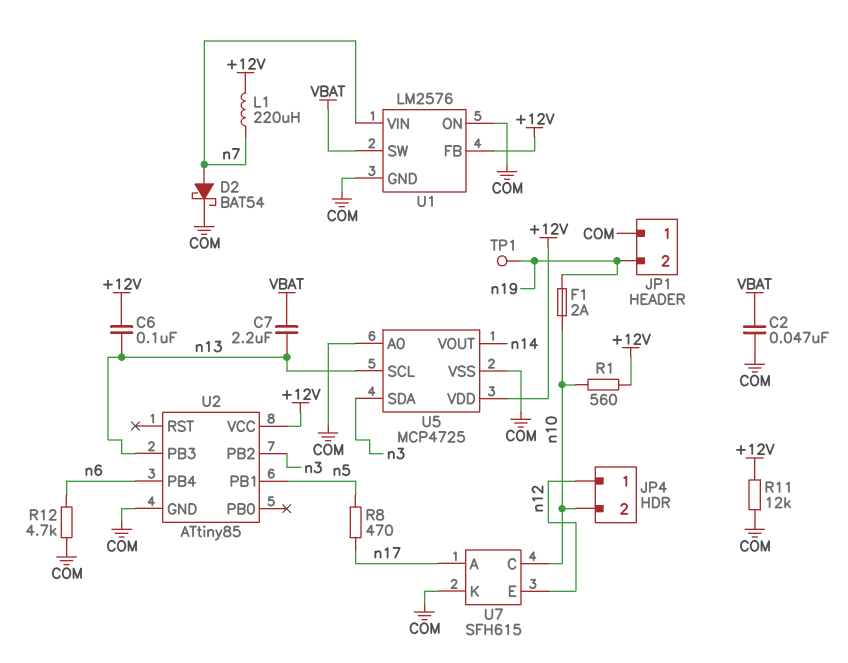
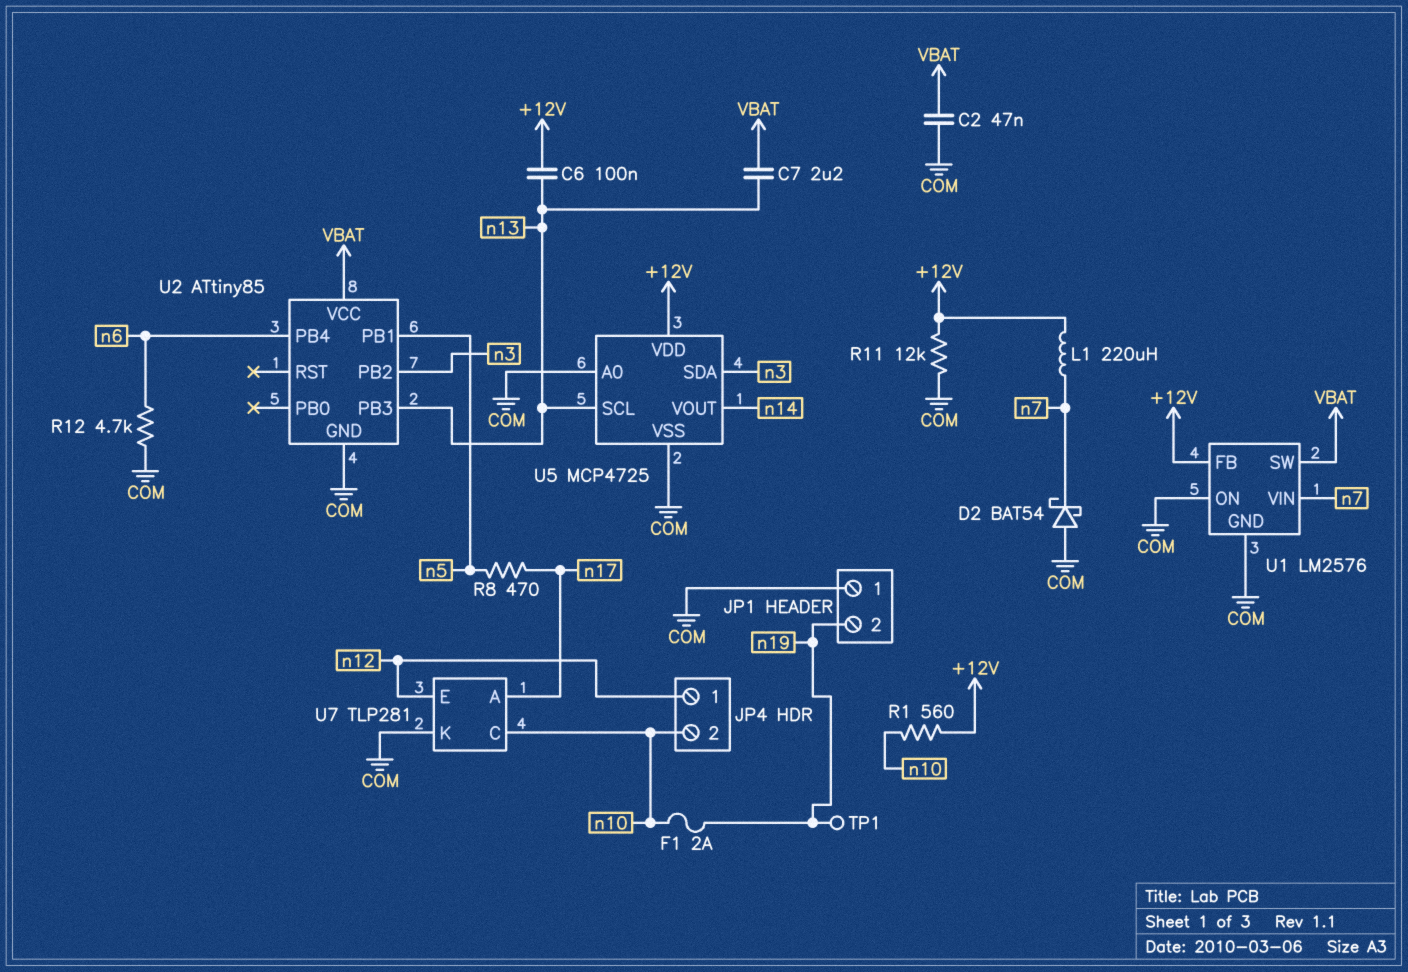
D2: schottky BAT54 (A n7, K COM) -> schottky BAT54 (A COM, K n7)
U2 pin VCC: +12V -> VBAT
U7: SFH615 -> TLP281

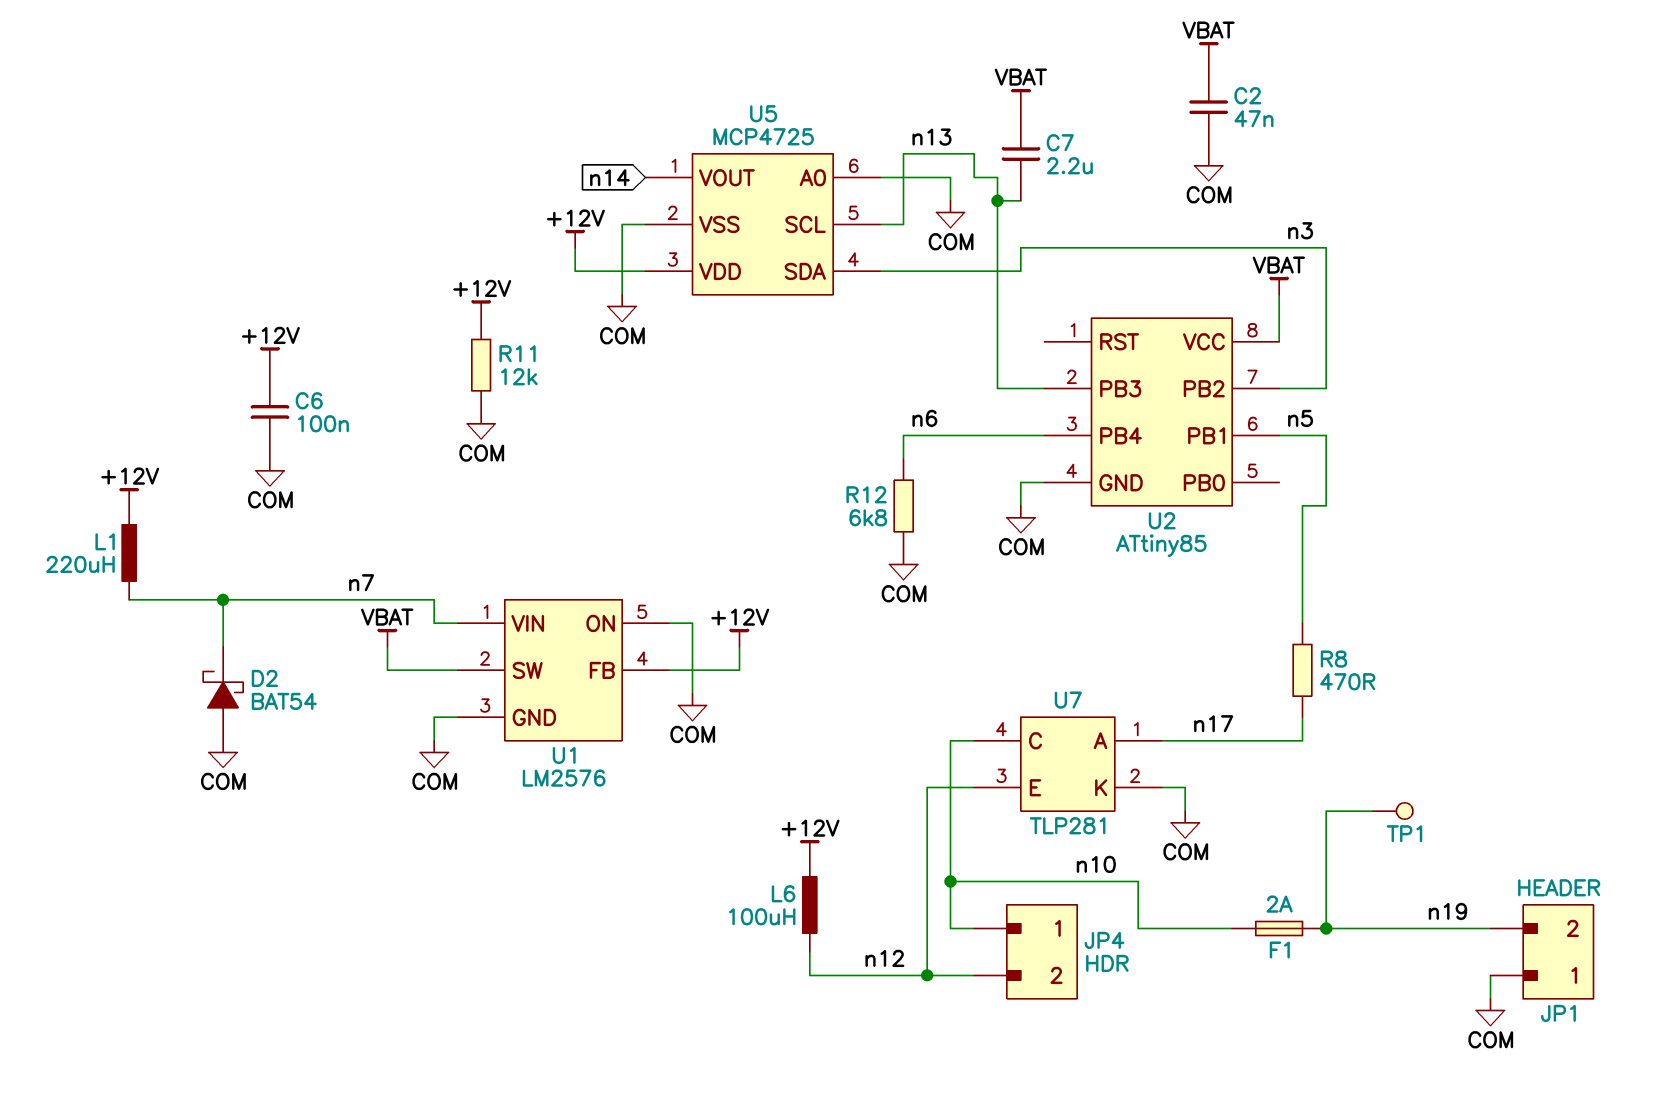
C6: 100nF (+12V, n13) -> 100nF (+12V, COM)
JP4 pin 1: n12 -> n10
JP4 pin 2: n10 -> n12
L6: none -> 100uH (+12V, n12)
R1: 560 (+12V, n10) -> none
R12: 4.7k (COM, n6) -> 6.8k (COM, n6)

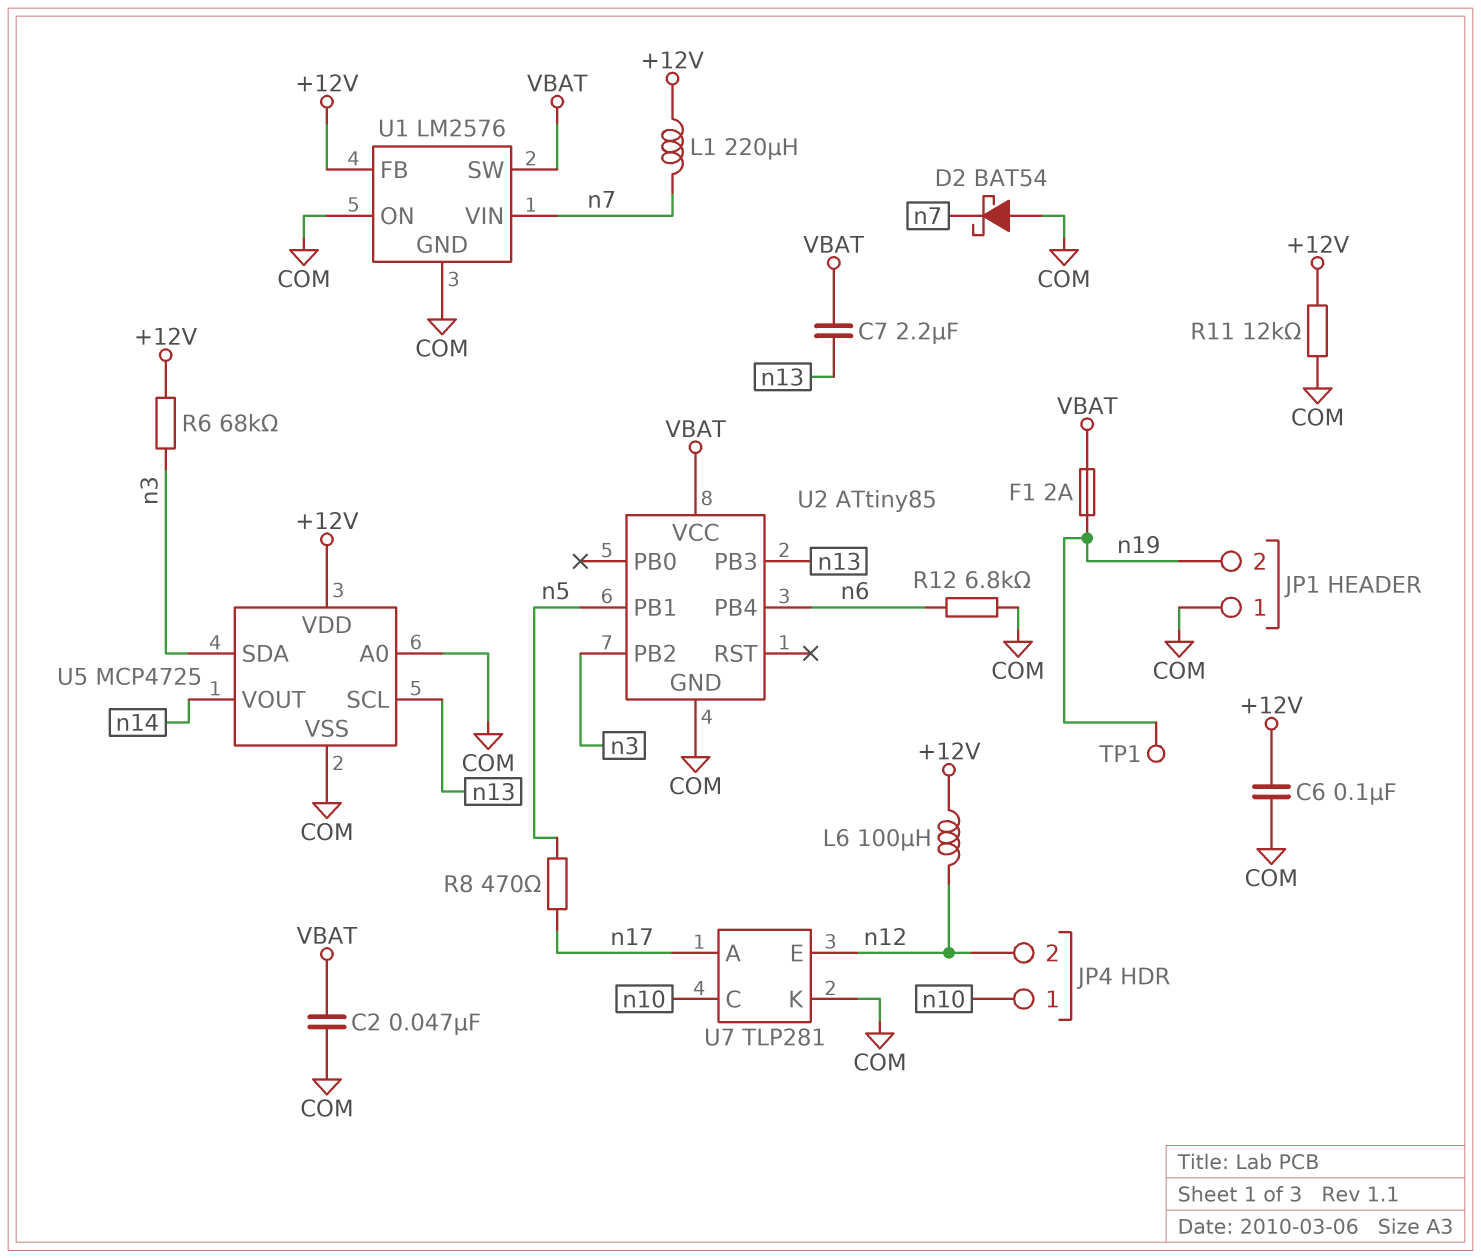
F1: 2A (n10, n19) -> 2A (VBAT, n19)
R6: none -> 68k (+12V, n3)

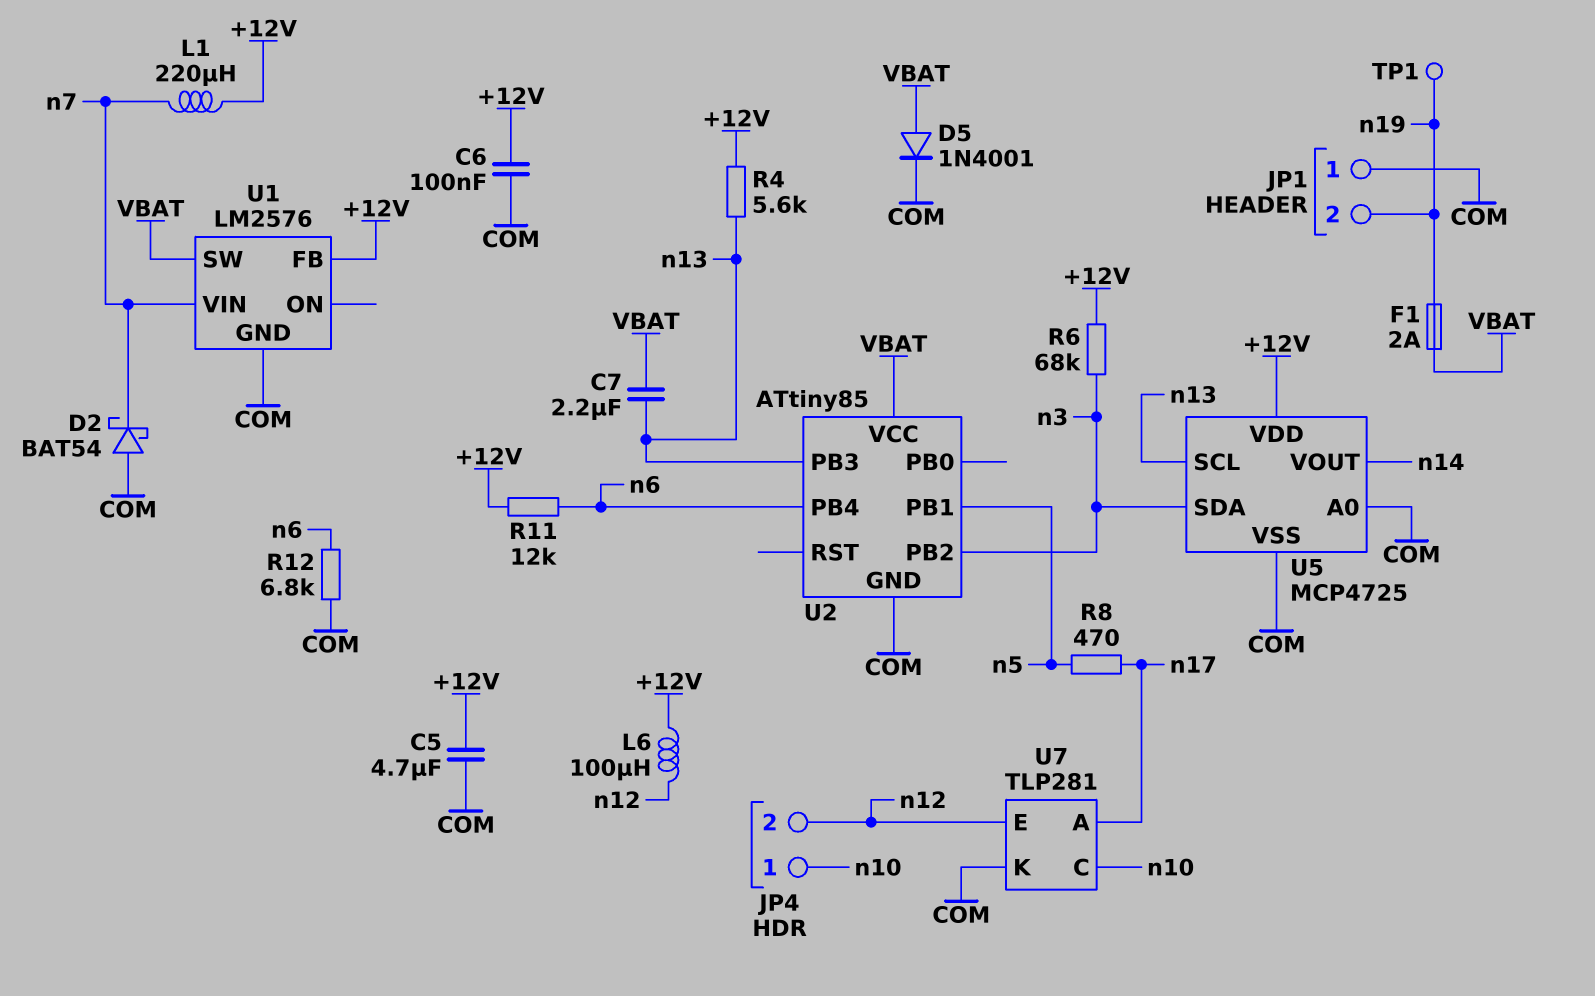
C2: 47nF (COM, VBAT) -> none
C5: none -> 4.7uF (+12V, COM)
D5: none -> diode 1N4001 (A VBAT, K COM)
R4: none -> 5.6k (+12V, n13)
R11: 12k (+12V, COM) -> 12k (+12V, n6)
U1 pin ON: COM -> none

